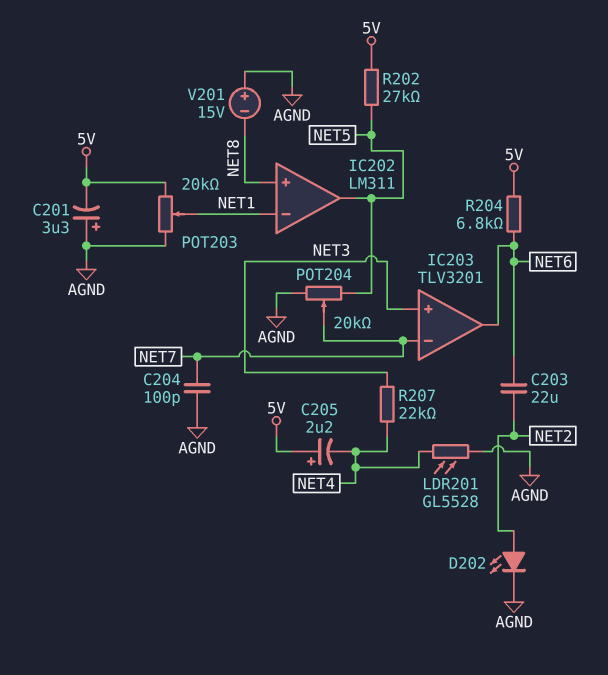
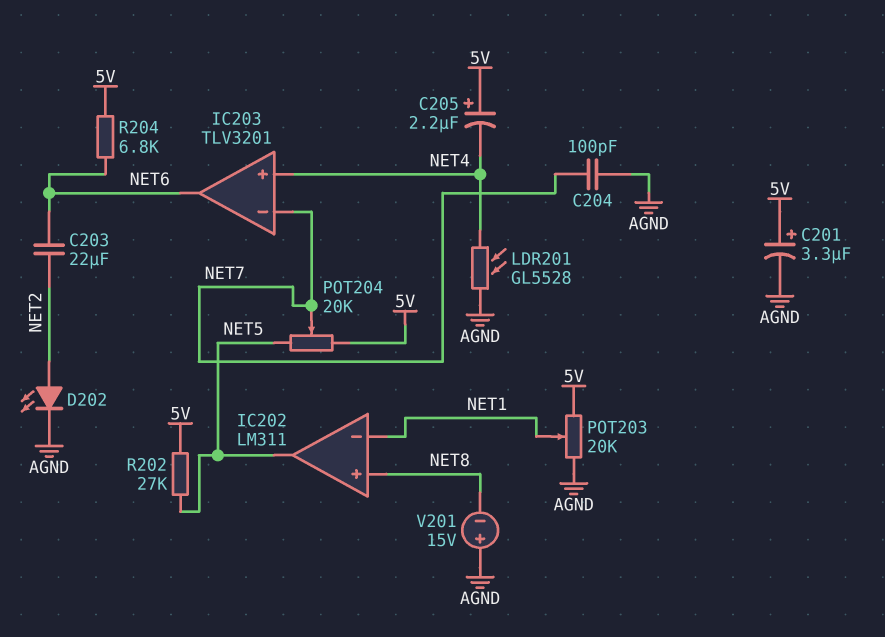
C201: 3.3uF (plus AGND, minus 5V) -> 3.3uF (plus 5V, minus AGND)
IC203 pin in+: NET3 -> NET4
POT204: 20k (AGND, NET5, wiper NET7) -> 20k (5V, NET5, wiper NET7)
R207: 22k (NET3, NET4) -> none

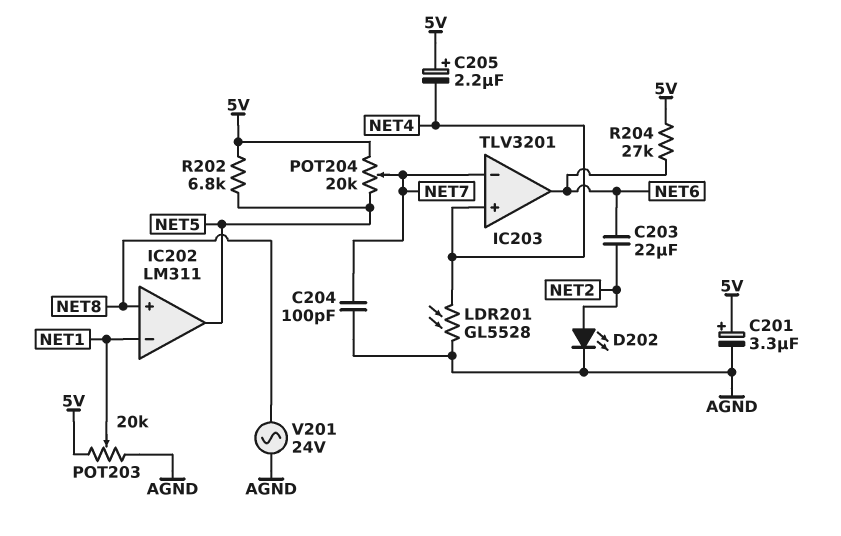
R202: 27k (5V, NET5) -> 6.8k (5V, NET5)
R204: 6.8k (5V, NET6) -> 27k (5V, NET6)
V201: 15V (plus AGND, minus NET8) -> AC 24V (AGND, NET8)

